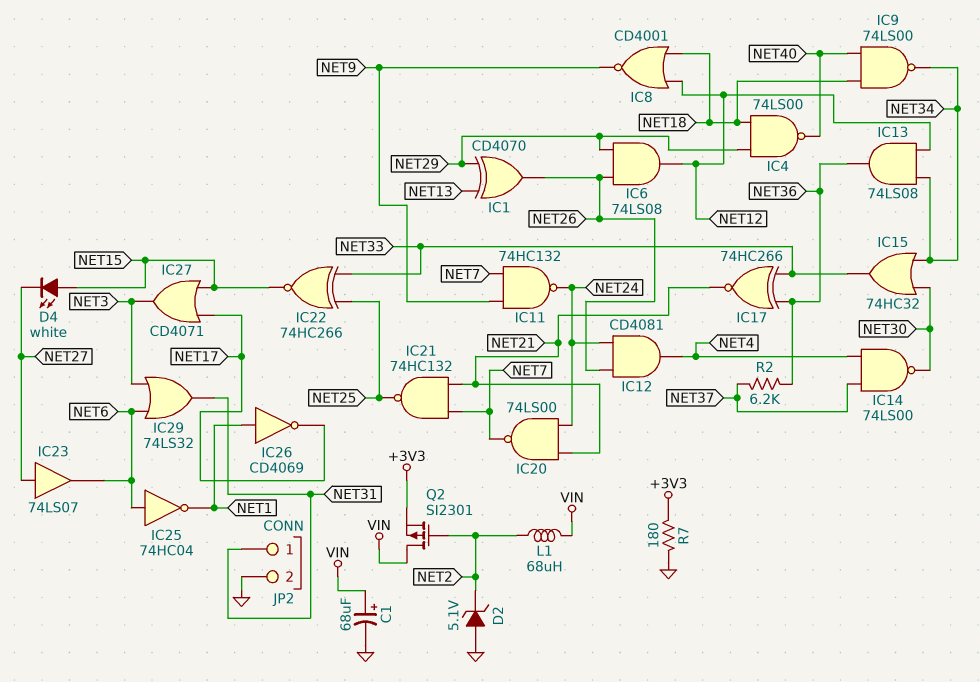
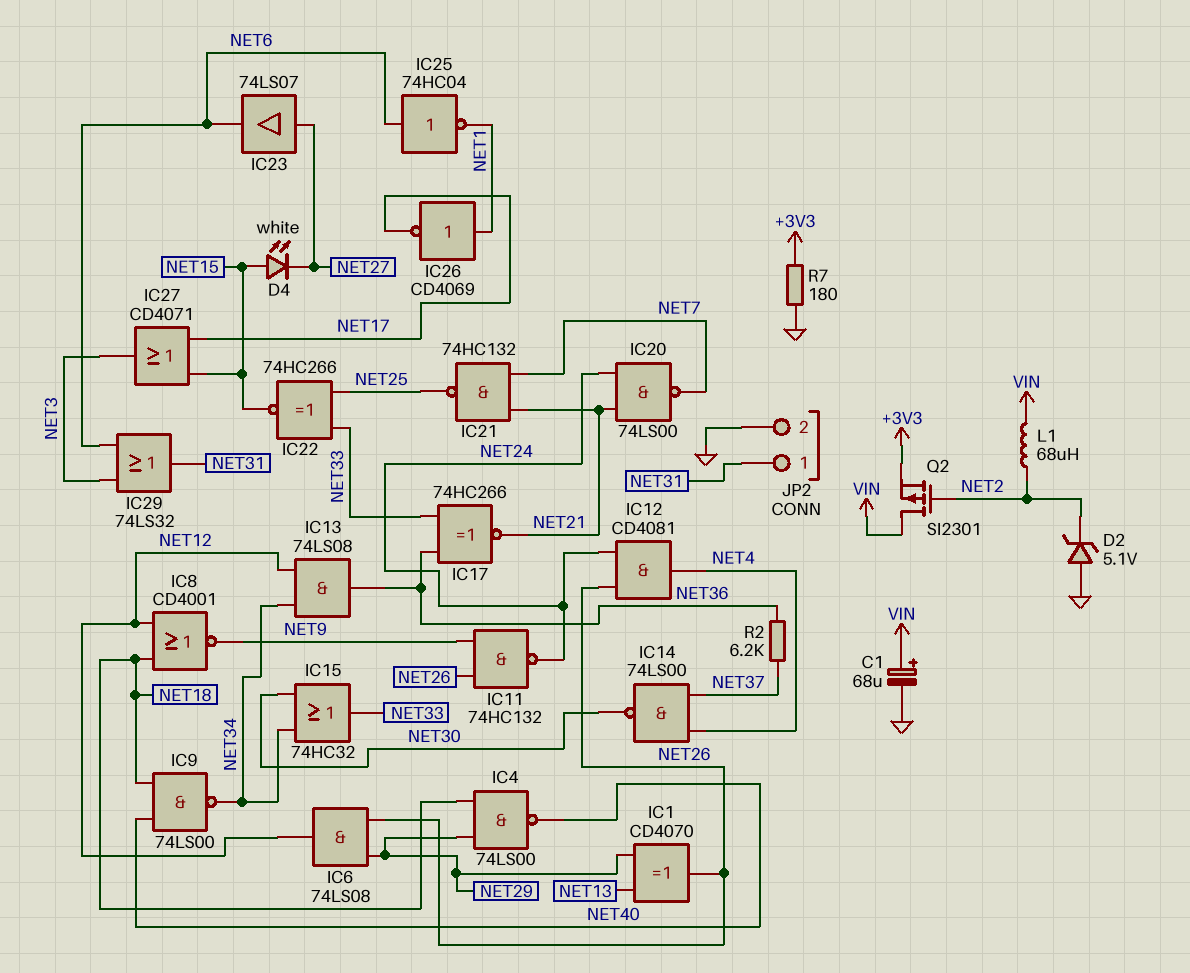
IC11: NAND 74HC132 (in NET7, in NET9, out NET24) -> NAND 74HC132 (in NET9, in NET26, out NET24)

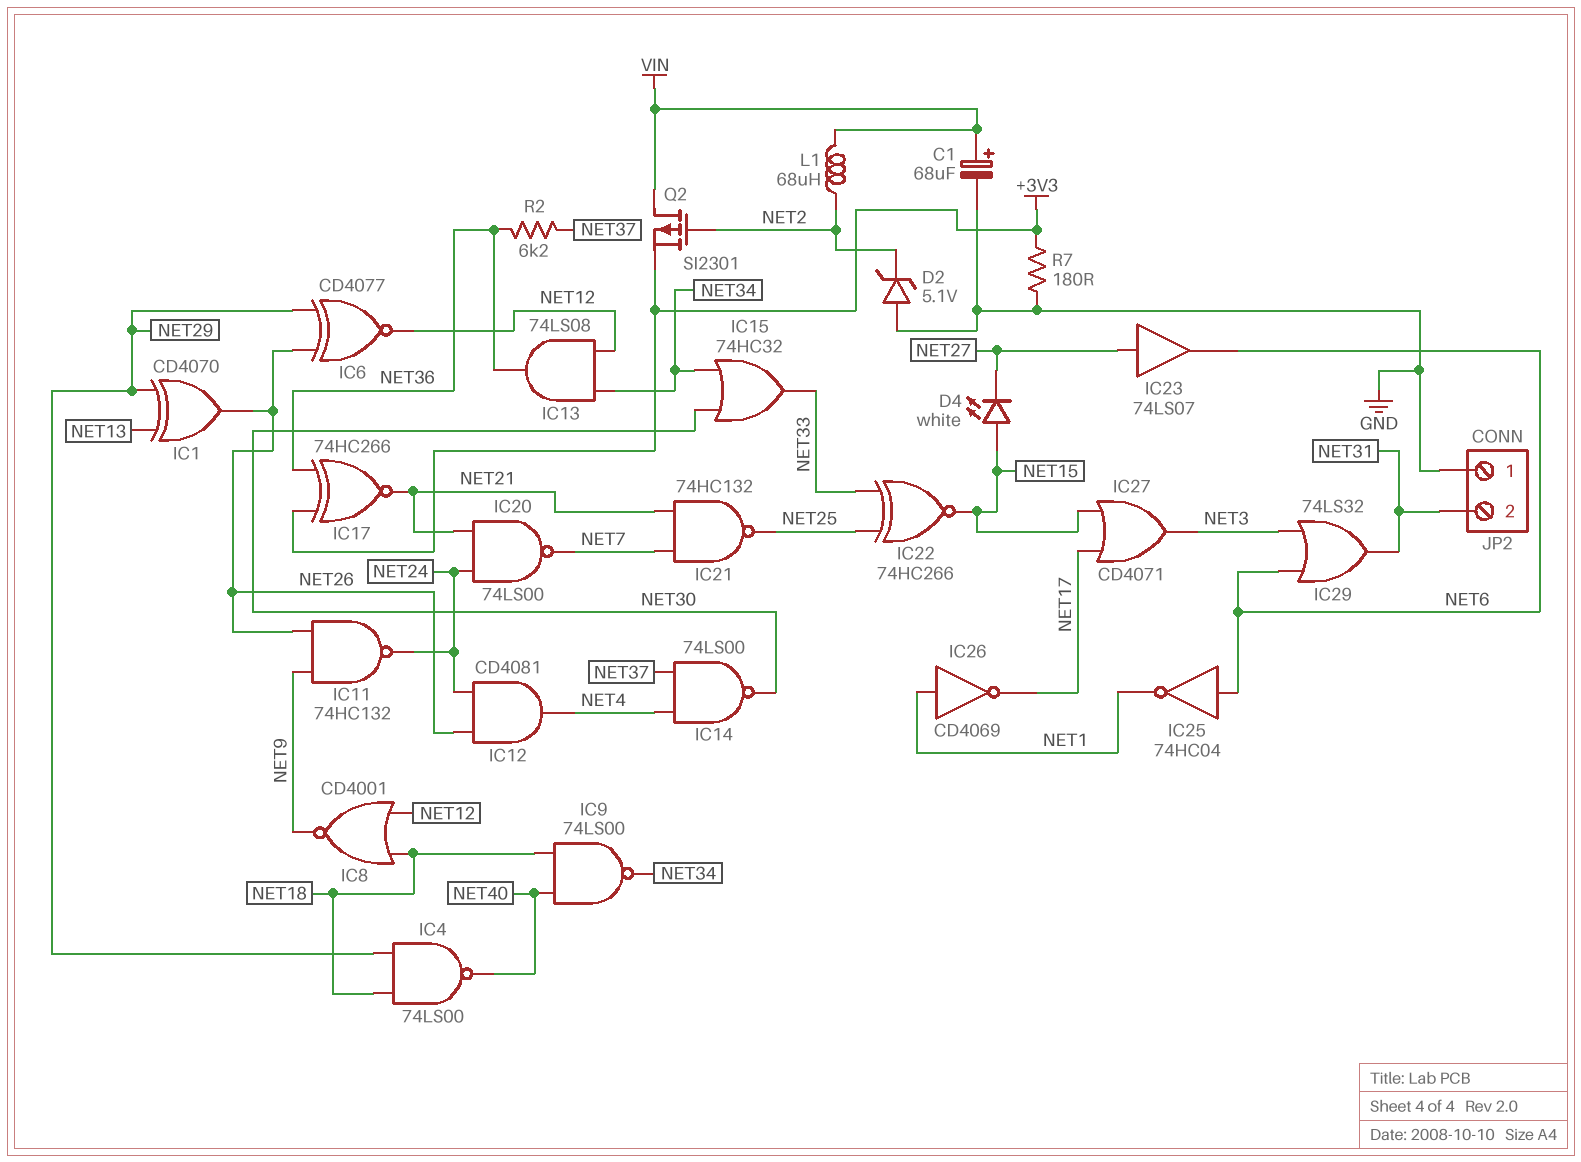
IC6: AND 74LS08 (in NET26, in NET29, out NET12) -> XNOR CD4077 (in NET26, in NET29, out NET12)
IC17: XNOR 74HC266 (in NET33, in NET36, out NET21) -> XNOR 74HC266 (in +3V3, in NET36, out NET21)
JP2 pin 1: NET31 -> GND
JP2 pin 2: GND -> NET31

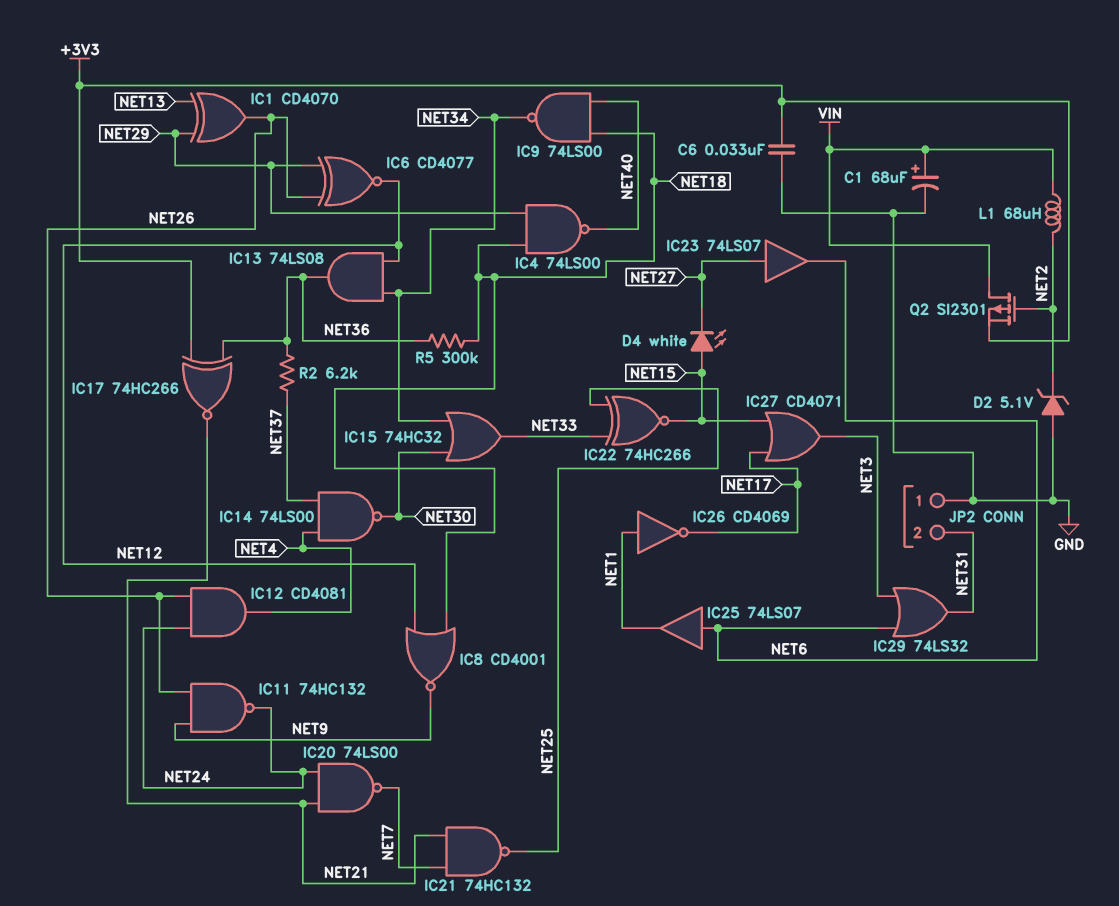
C6: none -> 33nF (+3V3, GND)
IC25: NOT 74HC04 (in NET6, out NET1) -> buffer 74LS07 (in NET6, out NET1)
R5: none -> 300k (NET18, NET36)
R7: 180 (+3V3, GND) -> none

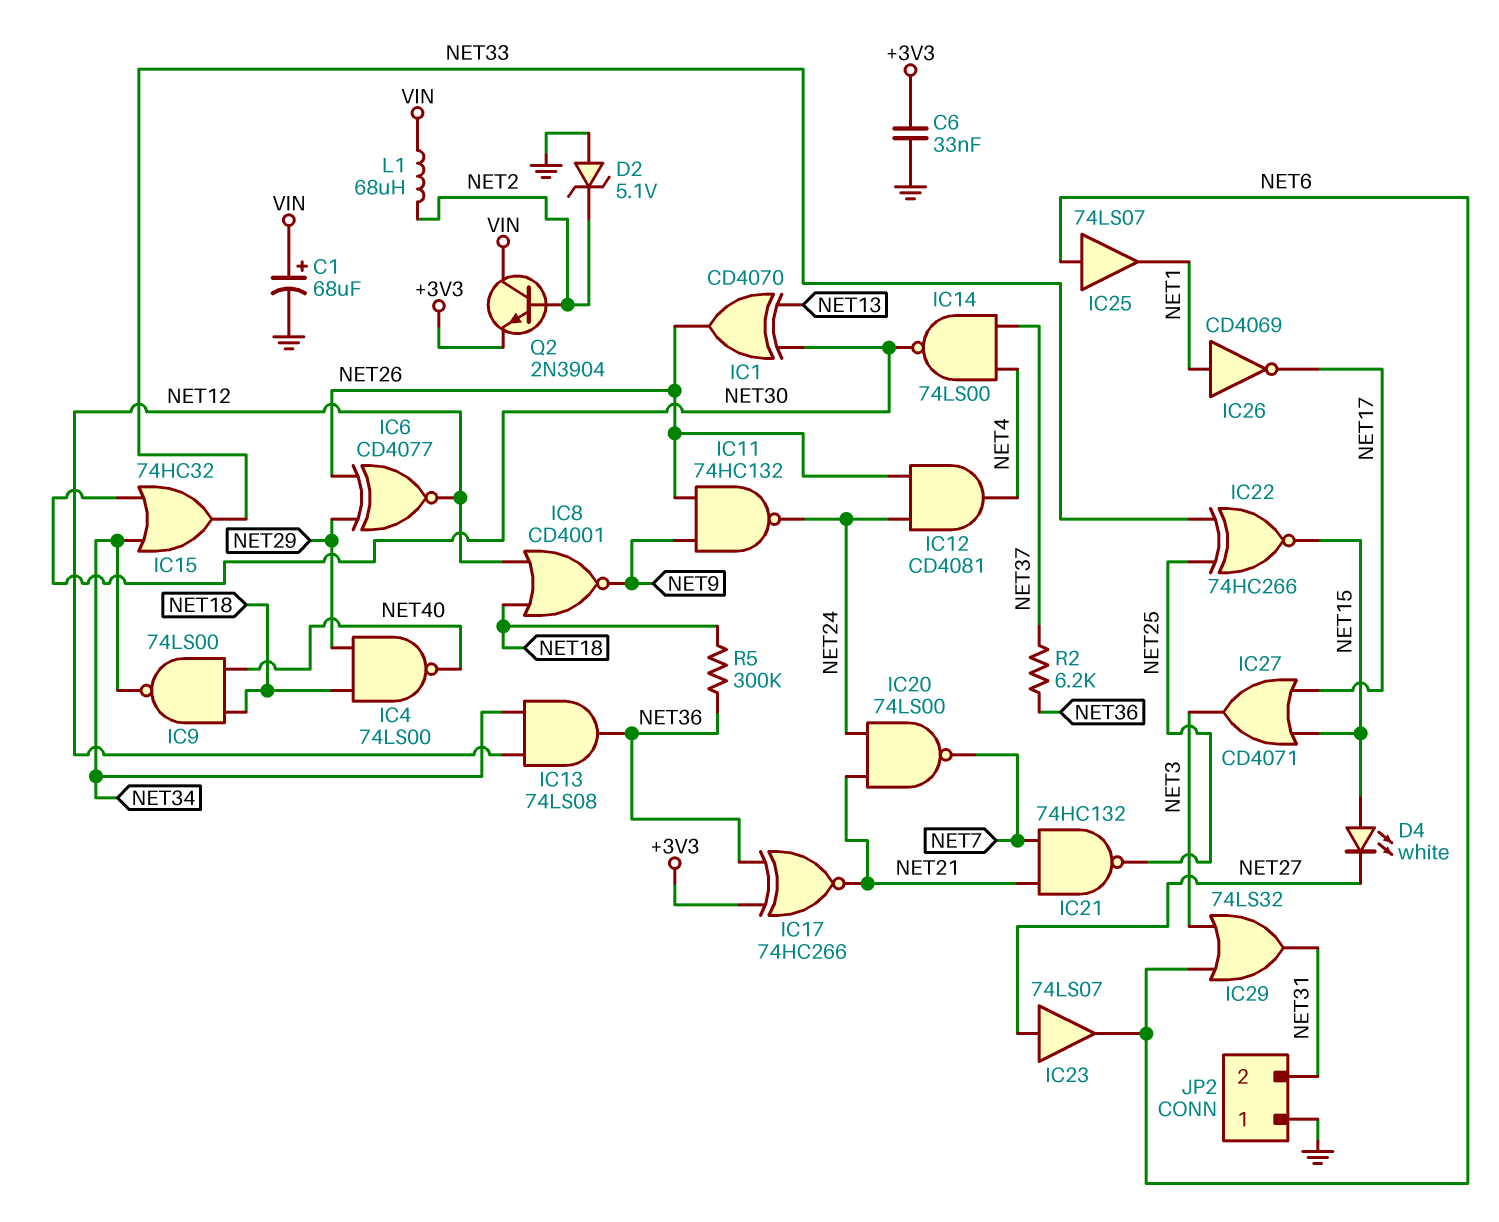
IC1: XOR CD4070 (in NET13, in NET29, out NET26) -> XOR CD4070 (in NET13, in NET30, out NET26)
Q2: PMOS SI2301 (G NET2, D VIN, S +3V3) -> NPN 2N3904 (B NET2, C VIN, E +3V3)

